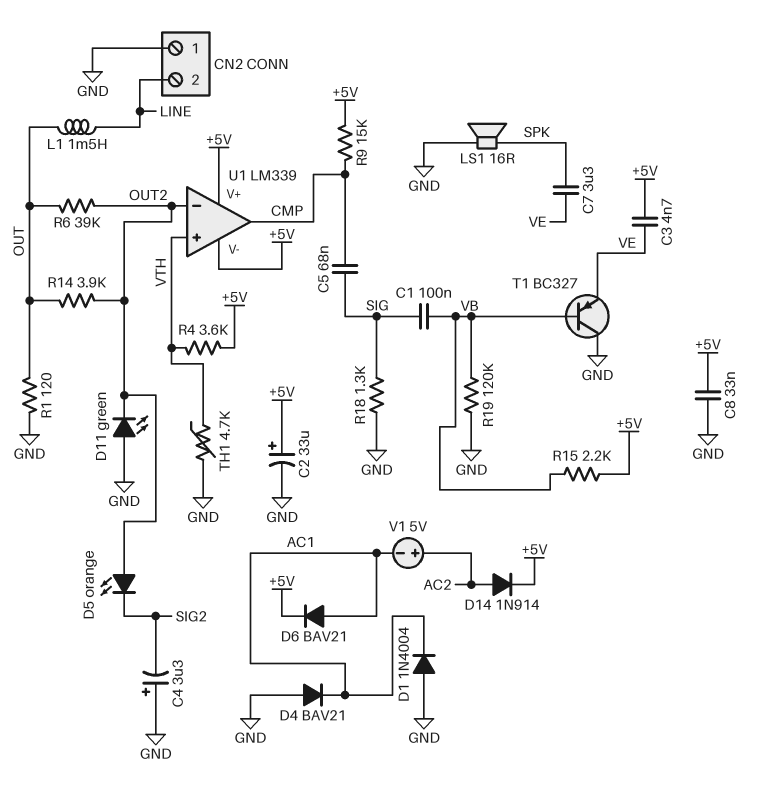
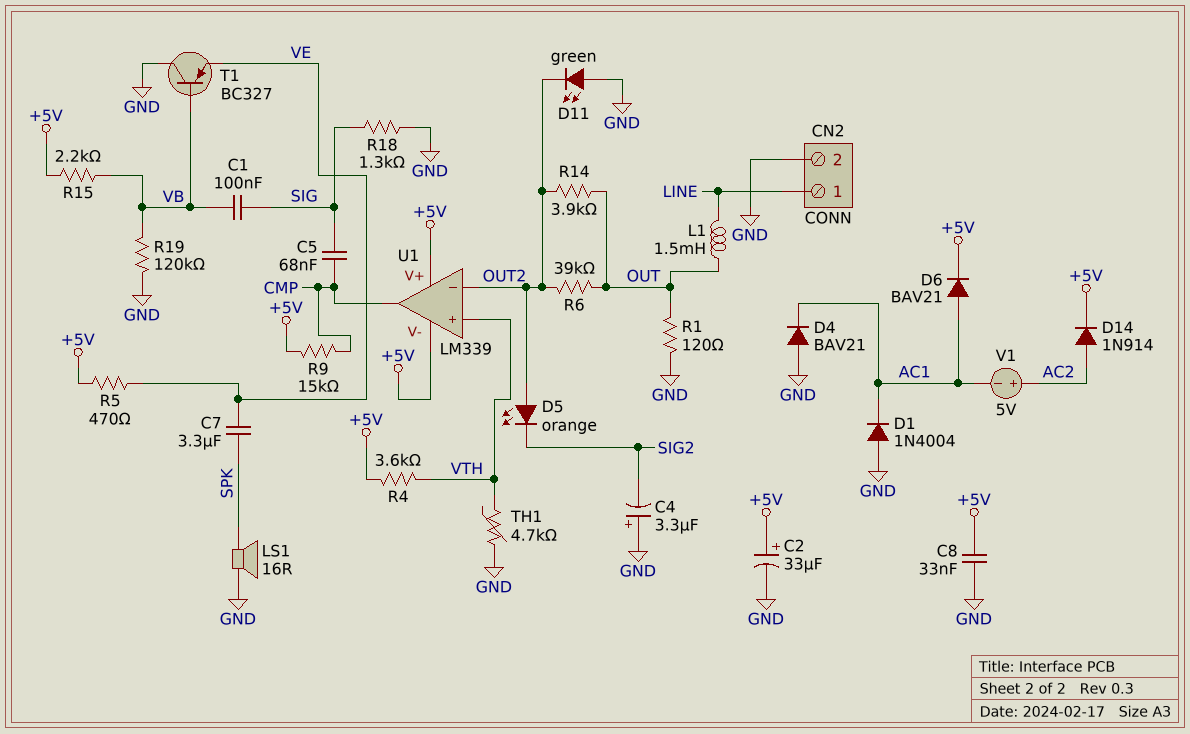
C3: 4.7nF (+5V, VE) -> none
CN2 pin 1: GND -> LINE
CN2 pin 2: LINE -> GND
R5: none -> 470 (+5V, VE)

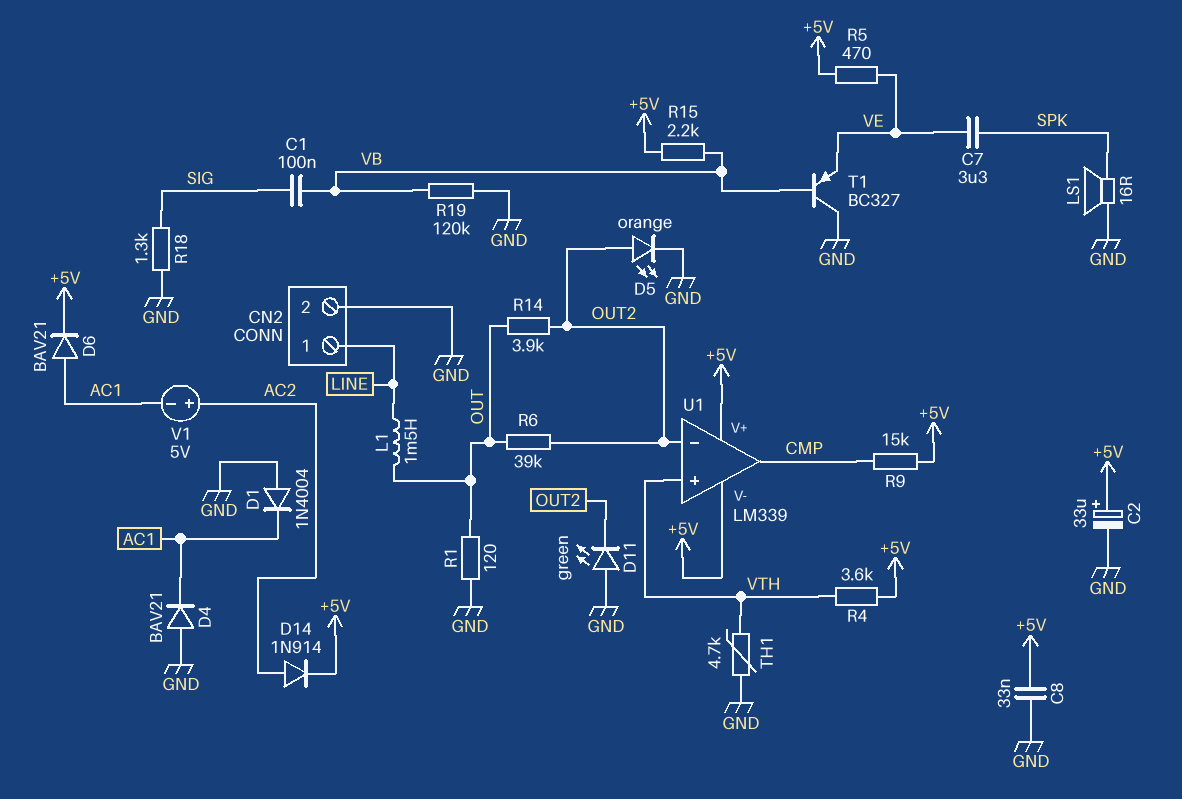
C4: 3.3uF (plus GND, minus SIG2) -> none
C5: 68nF (CMP, SIG) -> none
D5: LED orange (A OUT2, K SIG2) -> LED orange (A OUT2, K GND)

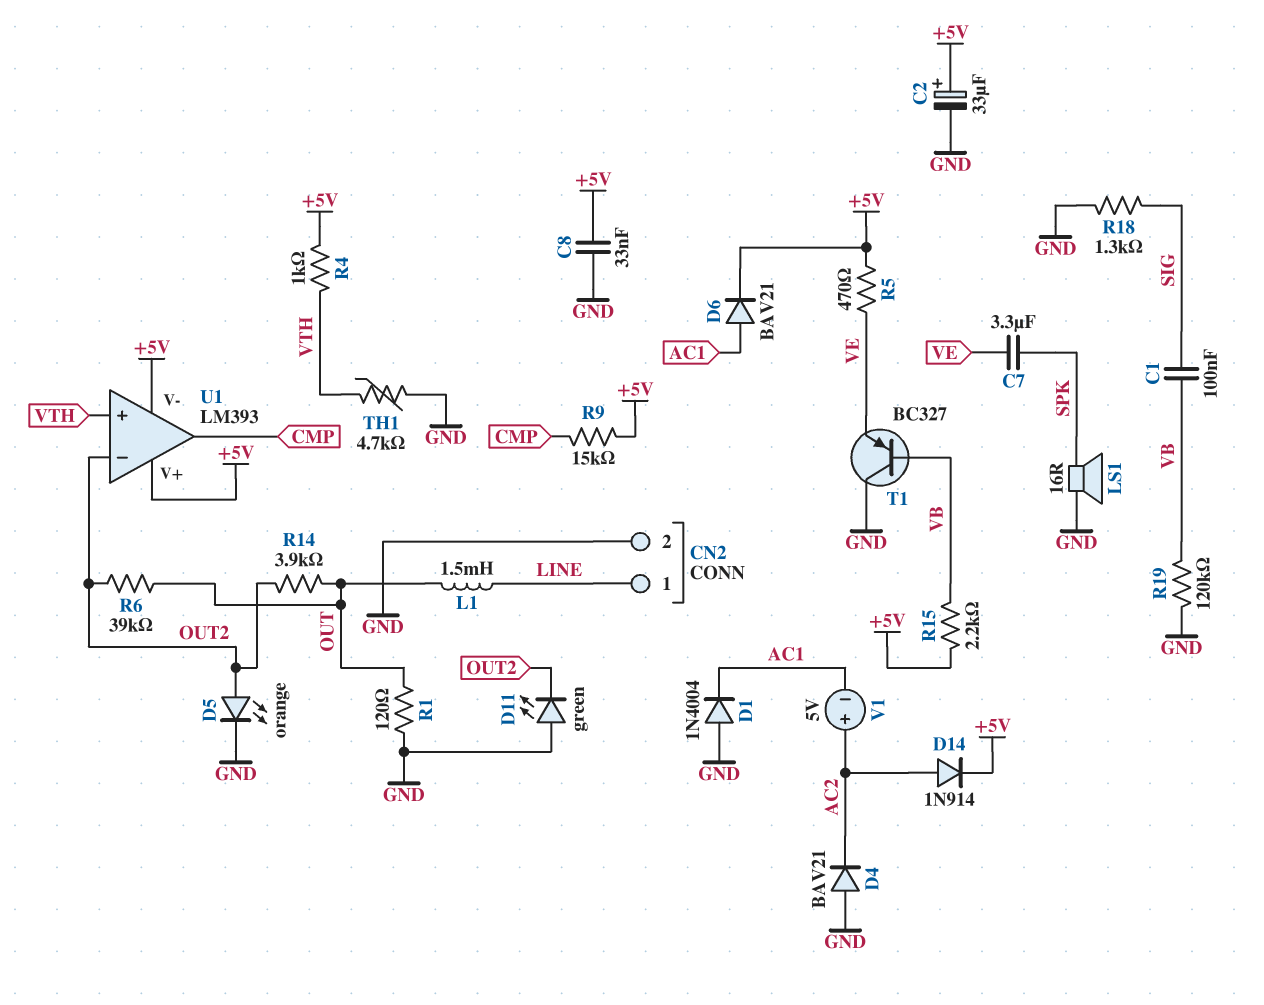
D4: diode BAV21 (A GND, K AC1) -> diode BAV21 (A GND, K AC2)
R4: 3.6k (+5V, VTH) -> 1k (+5V, VTH)
U1: LM339 -> LM393

